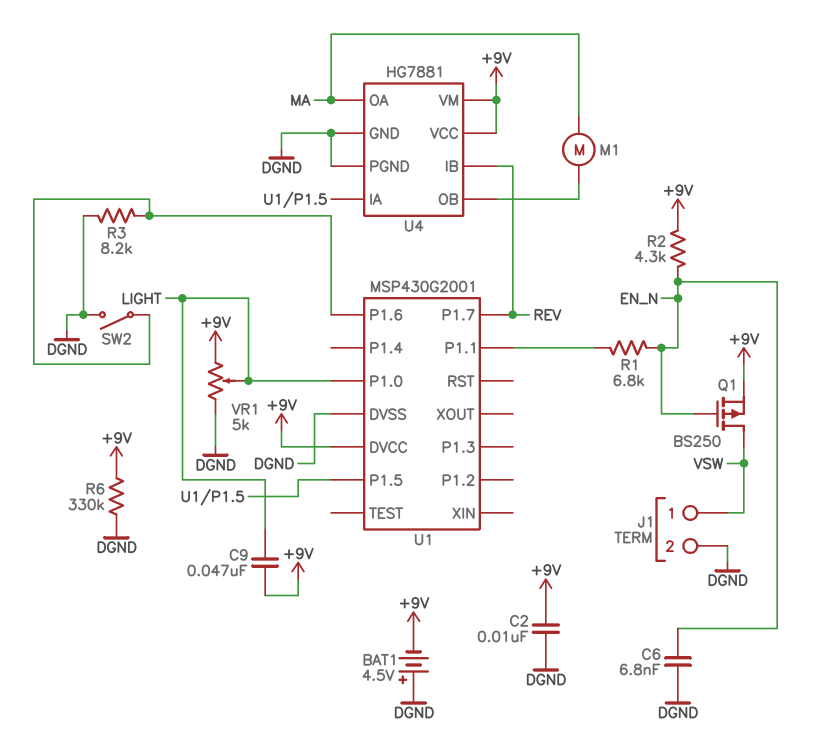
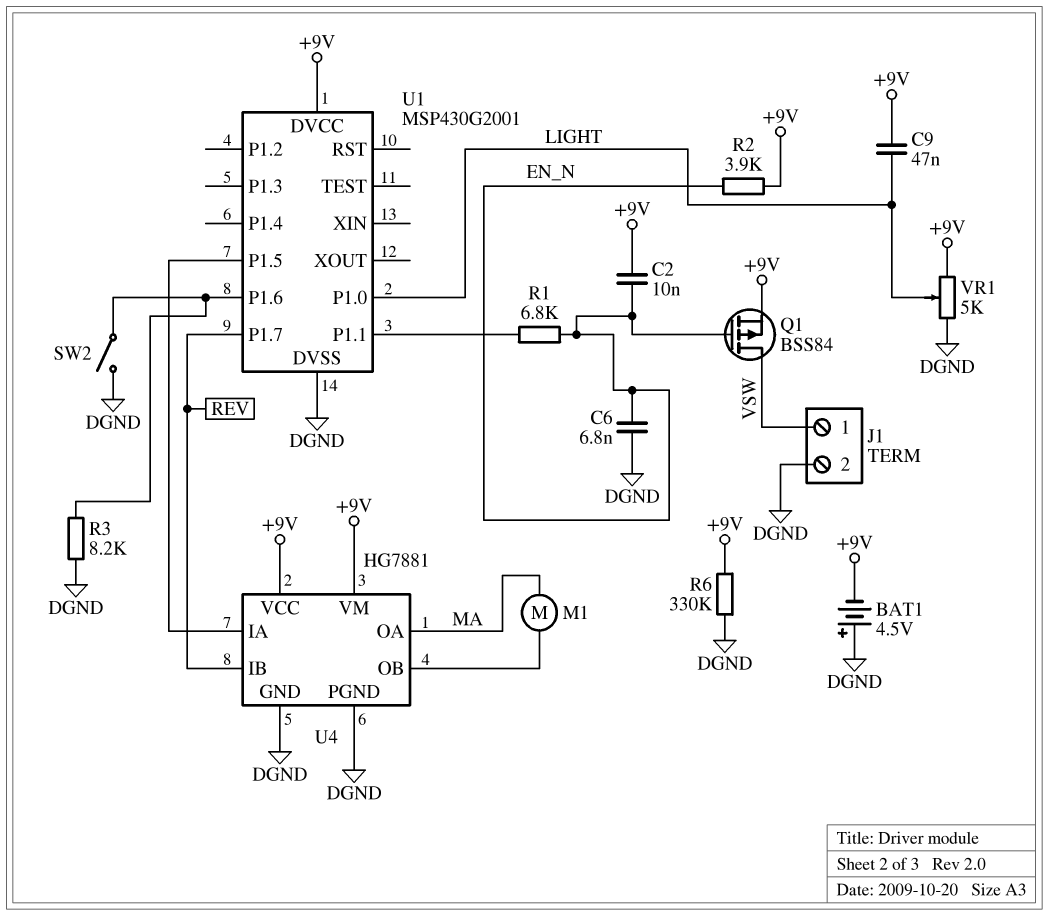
C2: 10nF (+9V, DGND) -> 10nF (+9V, EN_N)
Q1: PMOS BS250 (G EN_N, D VSW, S +9V) -> PMOS BSS84 (G EN_N, D VSW, S +9V)
R2: 4.3k (+9V, EN_N) -> 3.9k (+9V, EN_N)

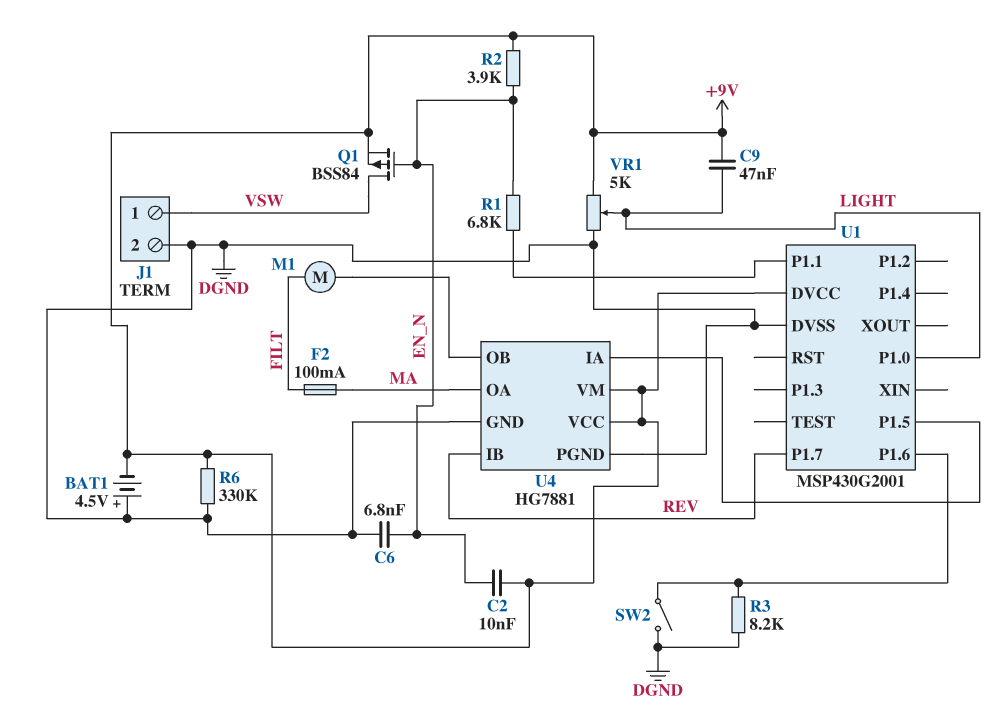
F2: none -> 100mA (FILT, MA)
M1: motor (MA, U4/OB) -> motor (FILT, U4/OB)

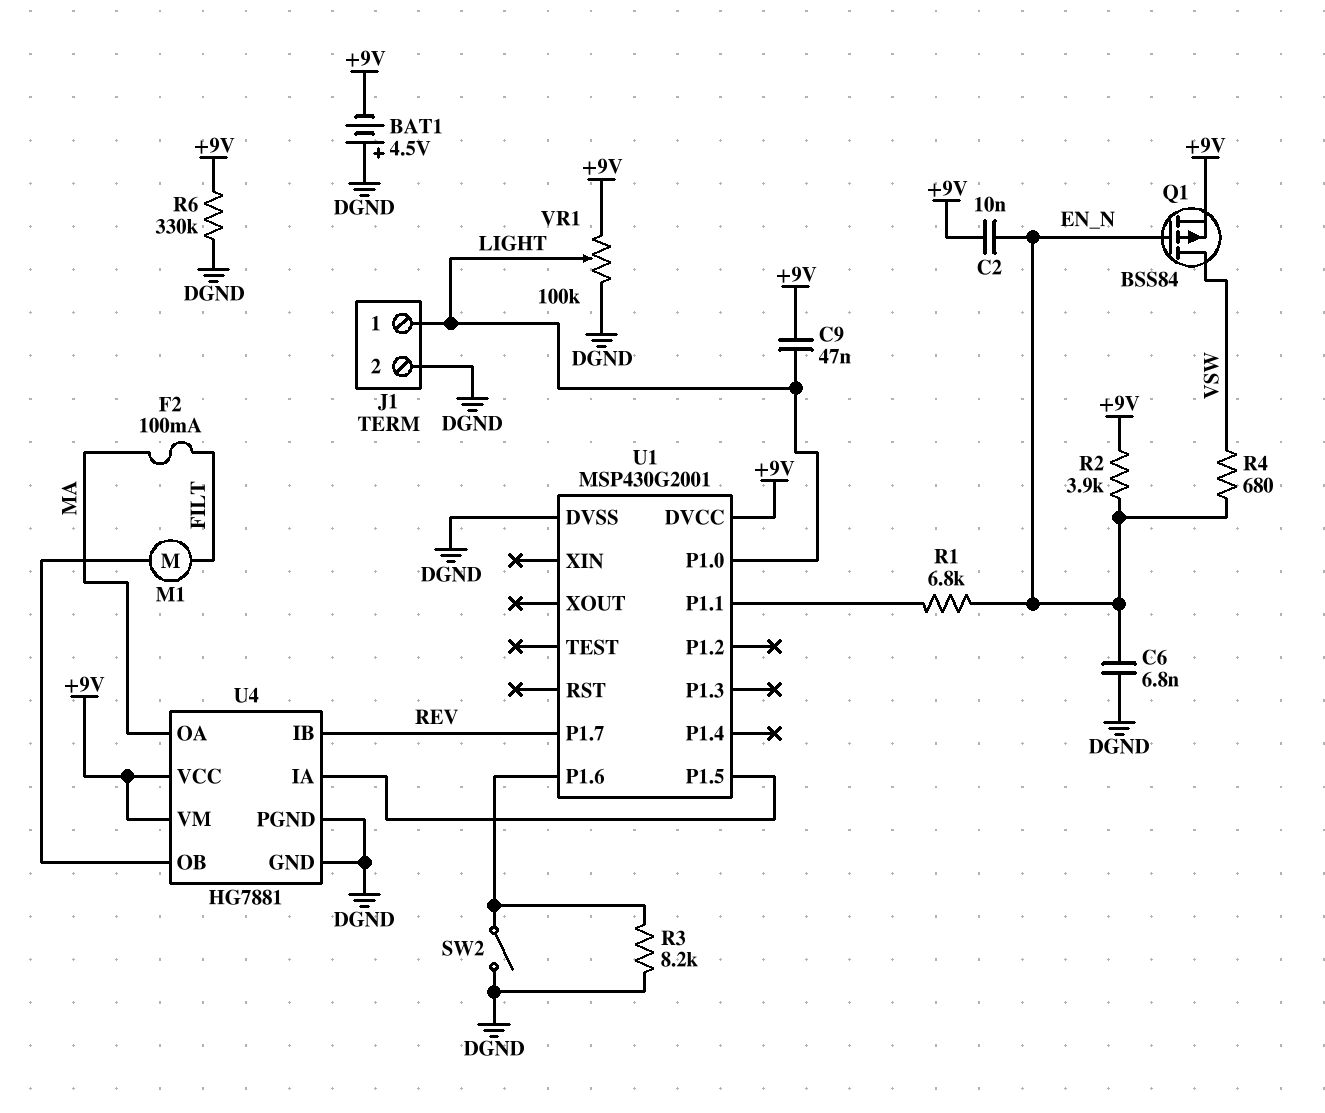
J1 pin 1: VSW -> LIGHT
R4: none -> 680 (EN_N, VSW)
VR1: 5k (+9V, DGND, wiper LIGHT) -> 100k (+9V, DGND, wiper LIGHT)

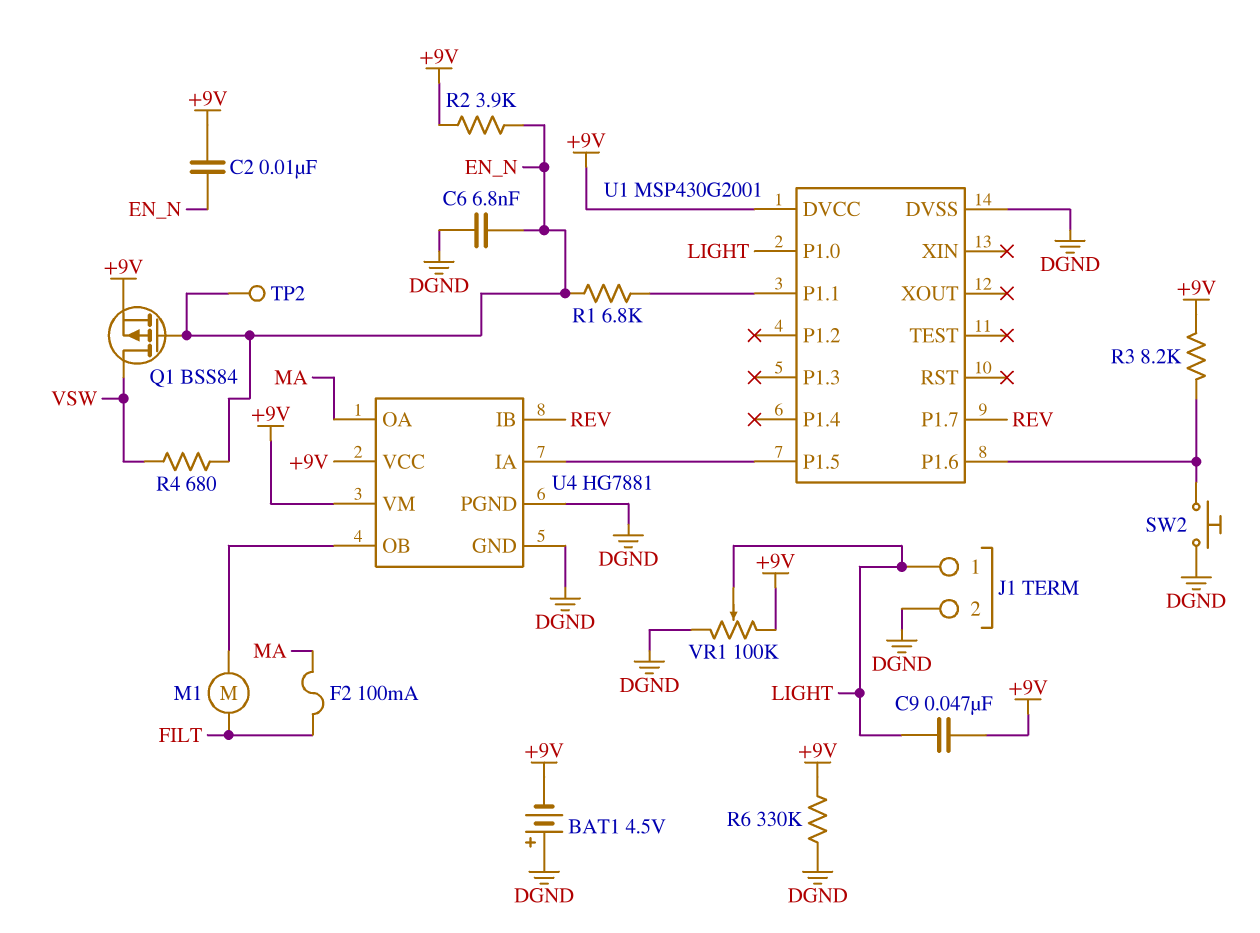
R3: 8.2k (DGND, U1/P1.6) -> 8.2k (+9V, U1/P1.6)
SW2: switch (DGND, U1/P1.6) -> button (DGND, U1/P1.6)
TP2: none -> test point (EN_N)

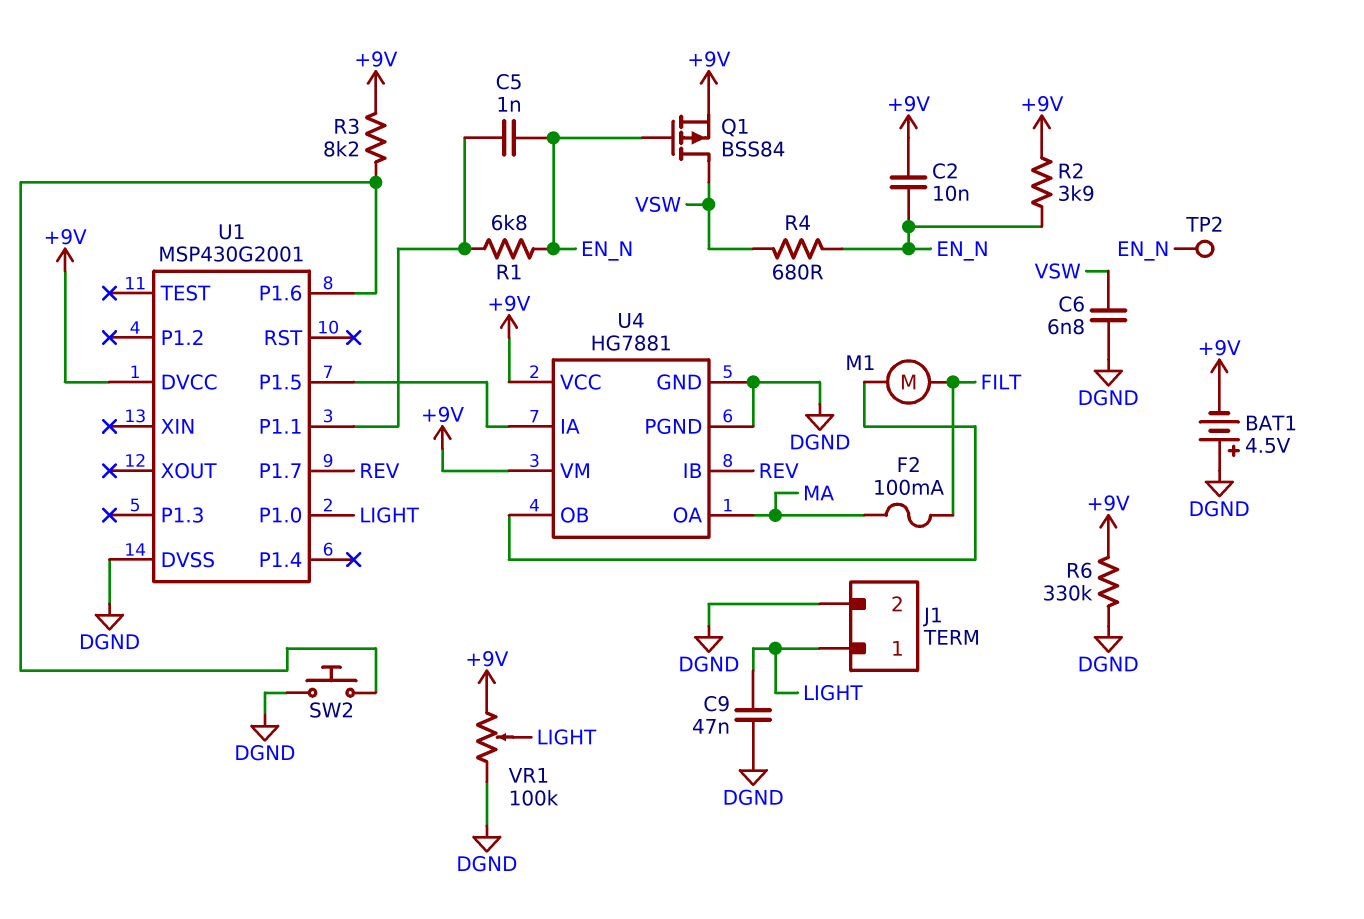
C5: none -> 1nF (EN_N, U1/P1.1)
C6: 6.8nF (DGND, EN_N) -> 6.8nF (DGND, VSW)
C9: 47nF (+9V, LIGHT) -> 47nF (DGND, LIGHT)

